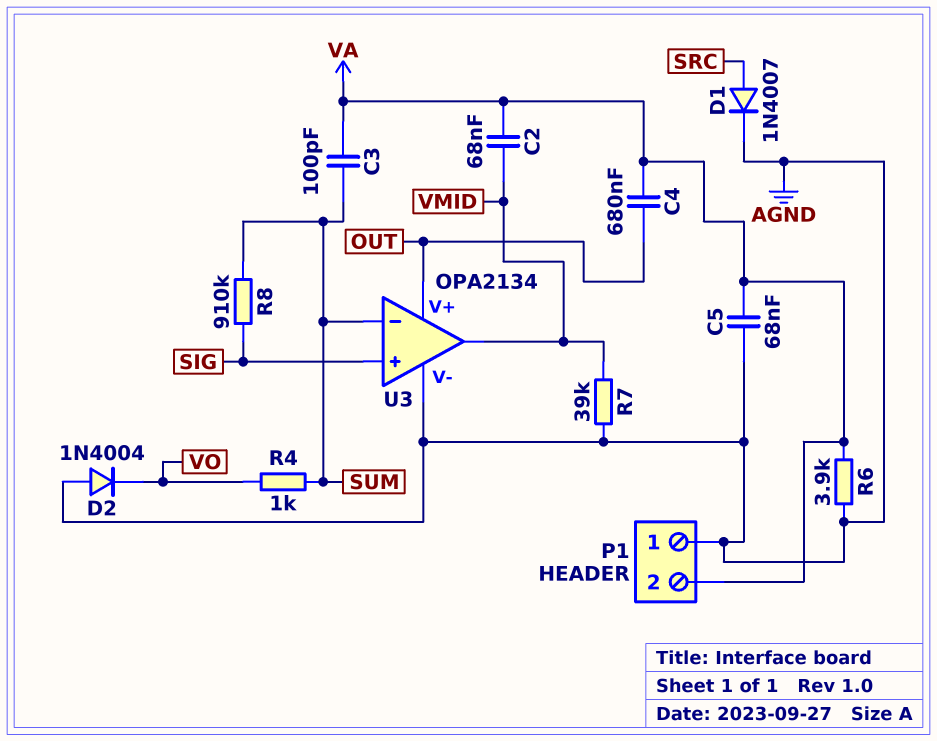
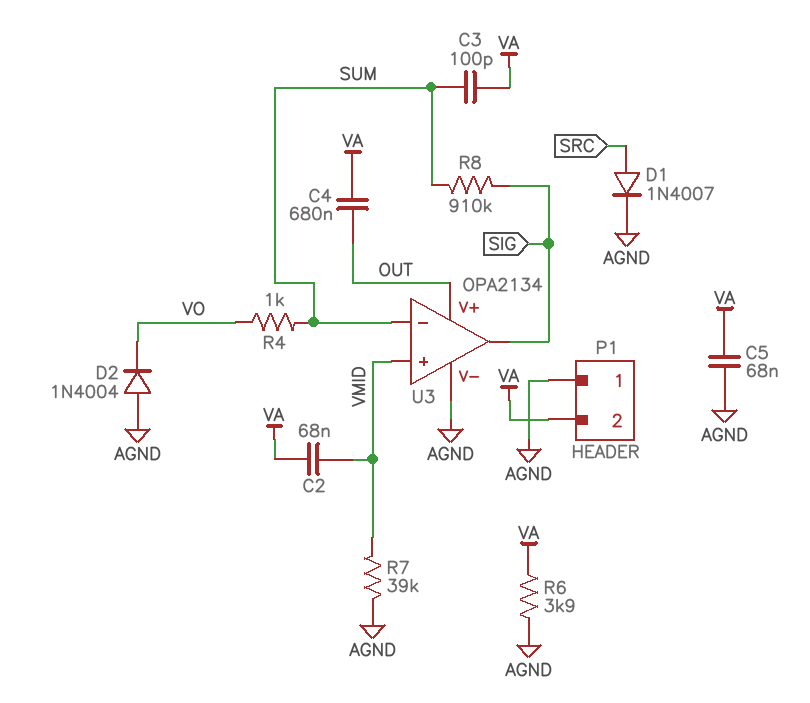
U3 pin in+: SIG -> VMID
U3 pin out: VMID -> SIG

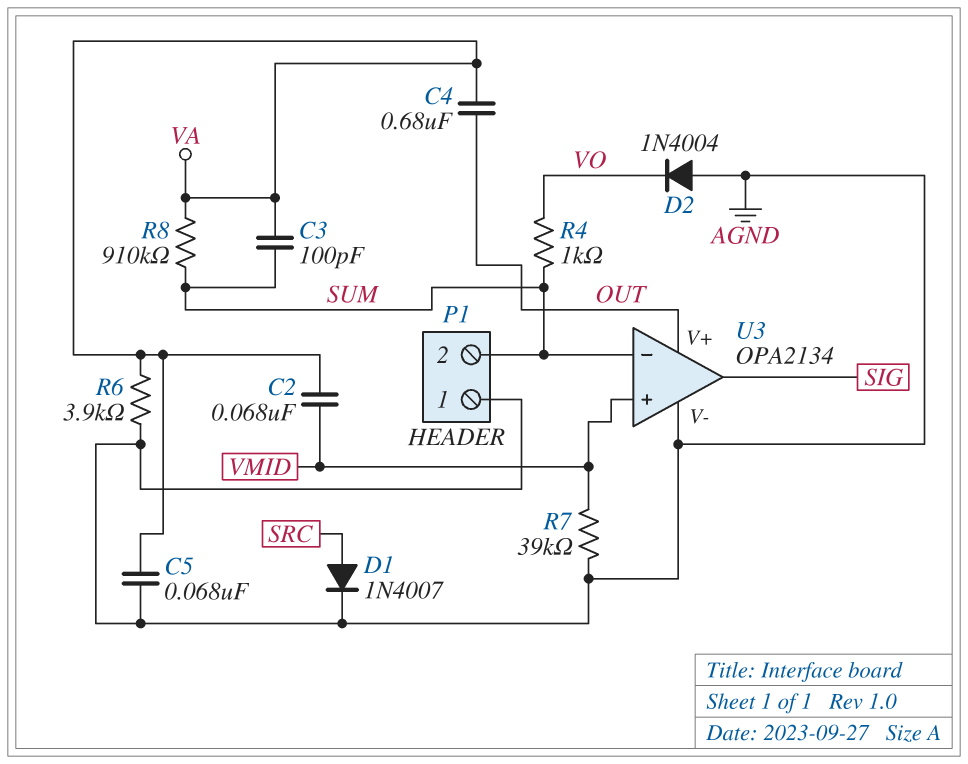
P1 pin 2: VA -> SUM
R8: 910k (SIG, SUM) -> 910k (SUM, VA)

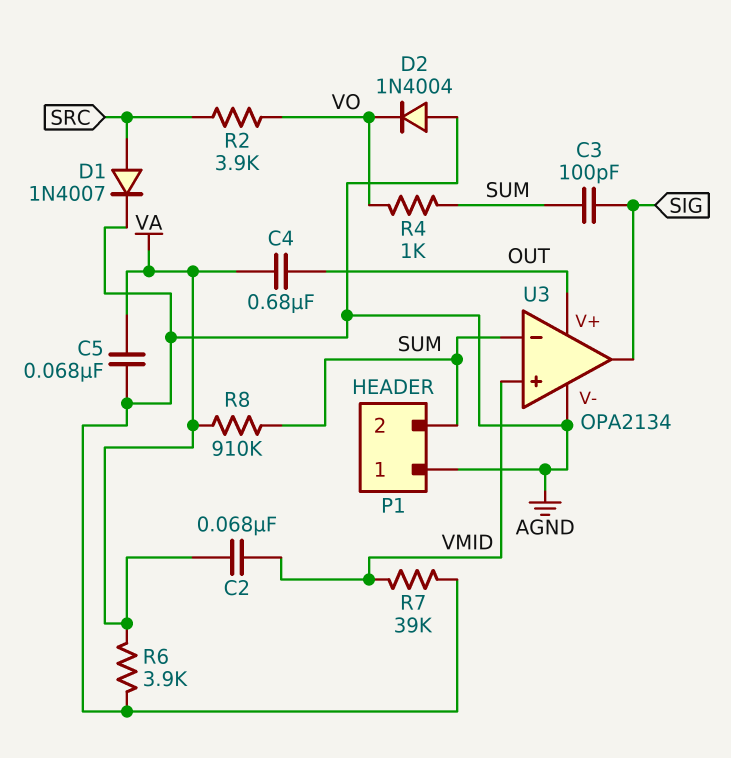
C3: 100pF (SUM, VA) -> 100pF (SIG, SUM)
R2: none -> 3.9k (SRC, VO)

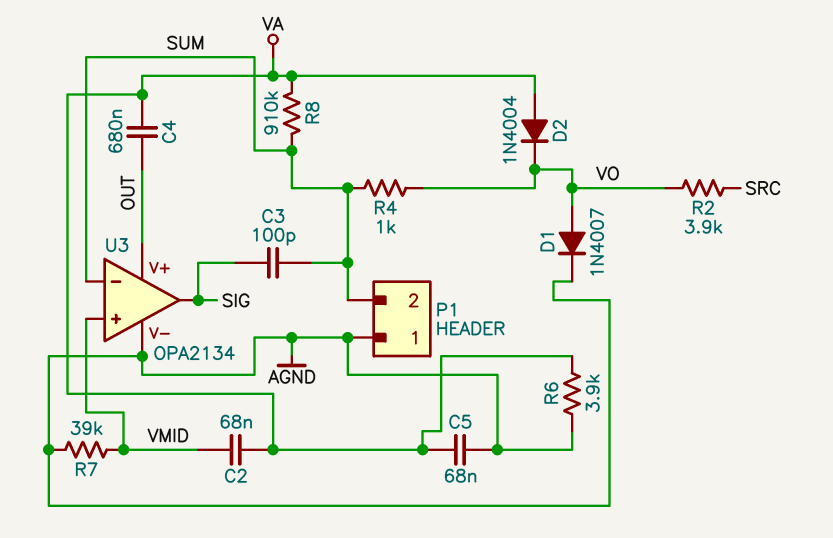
D1: diode 1N4007 (A SRC, K AGND) -> diode 1N4007 (A VO, K AGND)
D2: diode 1N4004 (A AGND, K VO) -> diode 1N4004 (A VA, K VO)

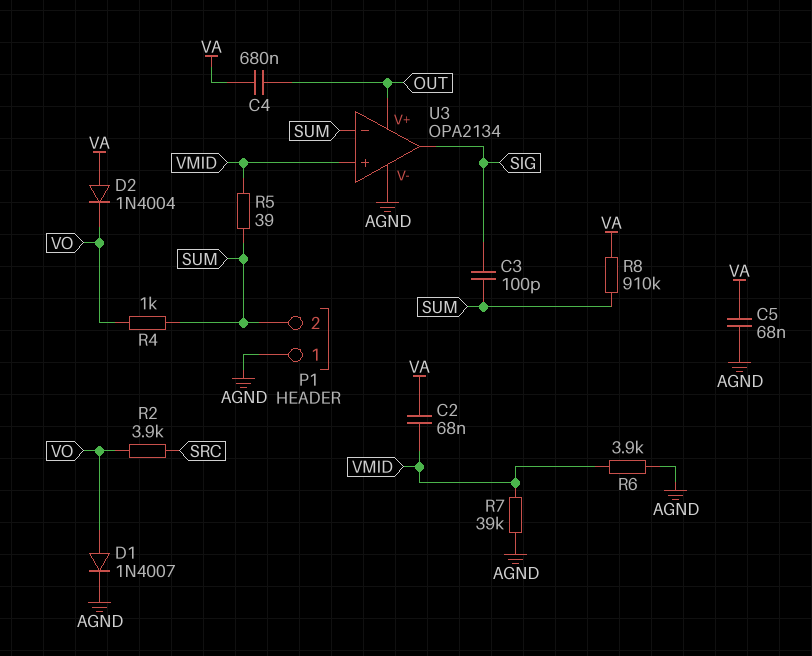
R5: none -> 39 (SUM, VMID)
R6: 3.9k (AGND, VA) -> 3.9k (AGND, VMID)

